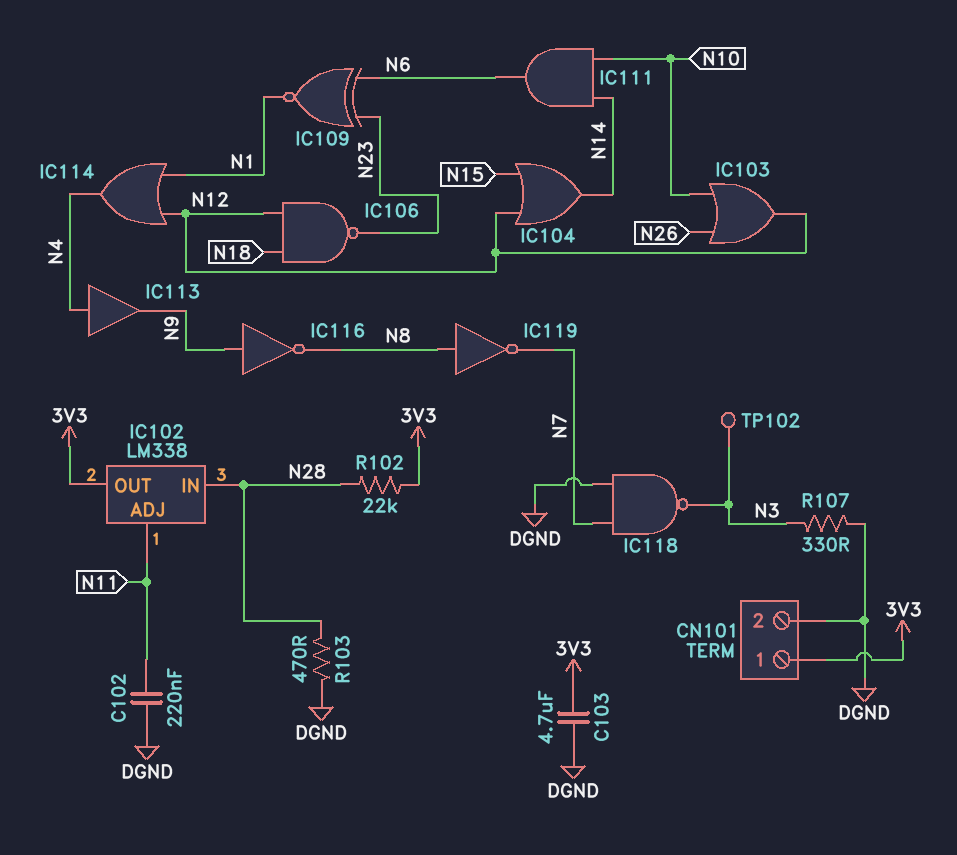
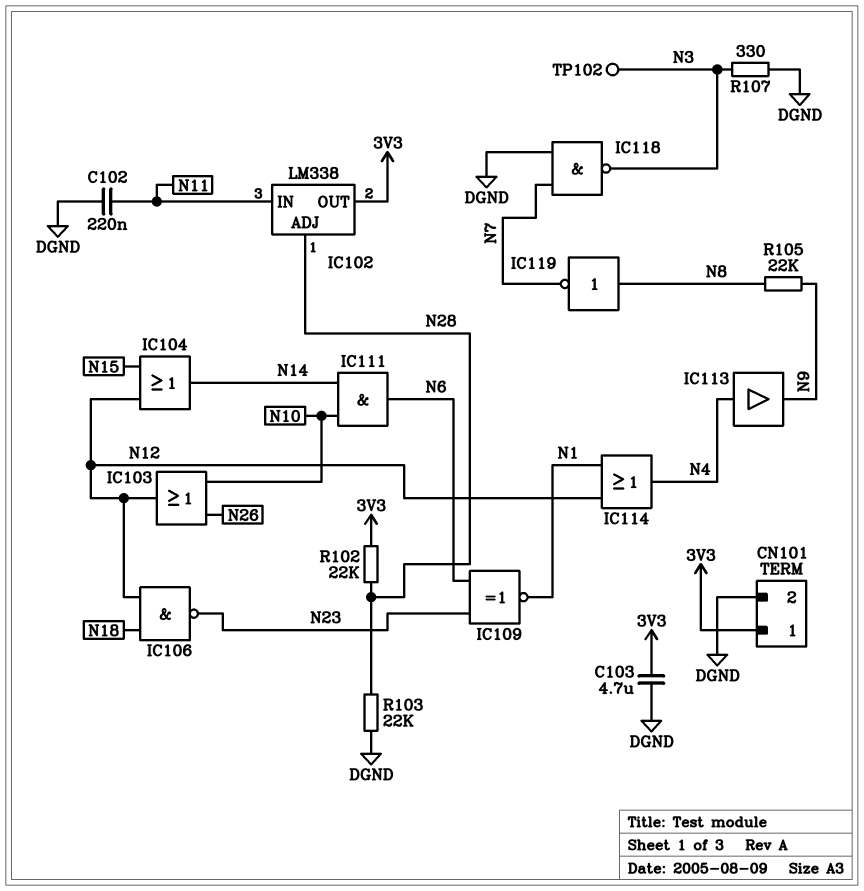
IC102 pin ADJ: N11 -> N28
IC102 pin IN: N28 -> N11
IC116: NOT (in N9, out N8) -> none
R103: 470 (DGND, N28) -> 22k (DGND, N28)
R105: none -> 22k (N8, N9)

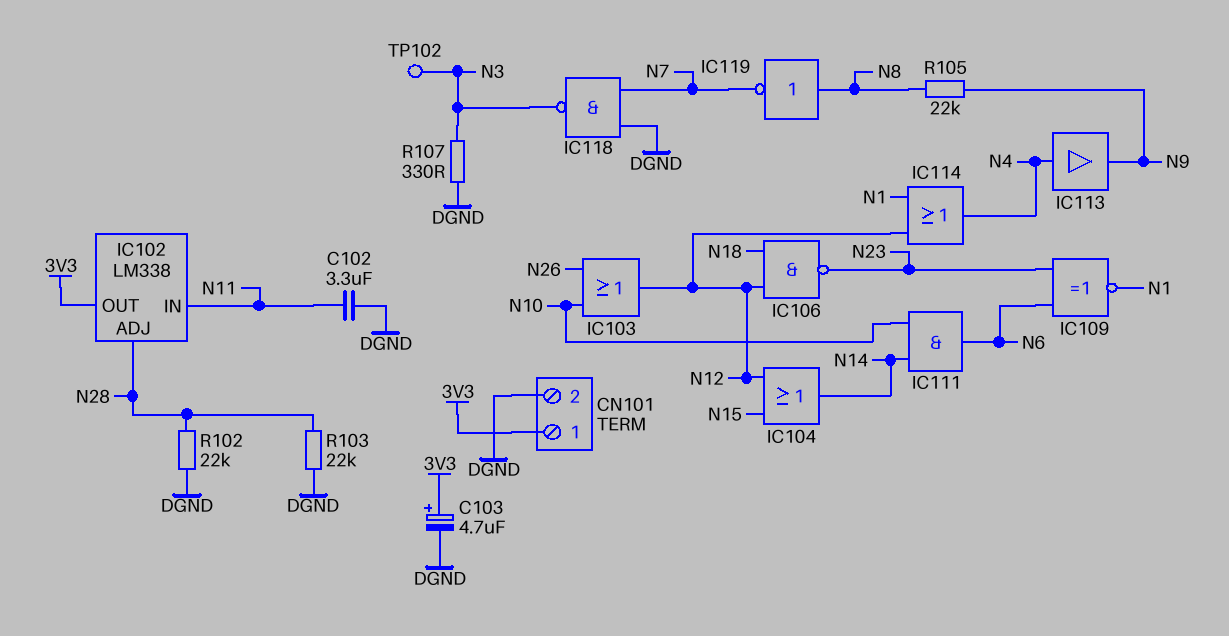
C102: 220nF (DGND, N11) -> 3.3uF (DGND, N11)
C103: 4.7uF (3V3, DGND) -> 4.7uF (plus 3V3, minus DGND)
R102: 22k (3V3, N28) -> 22k (DGND, N28)

